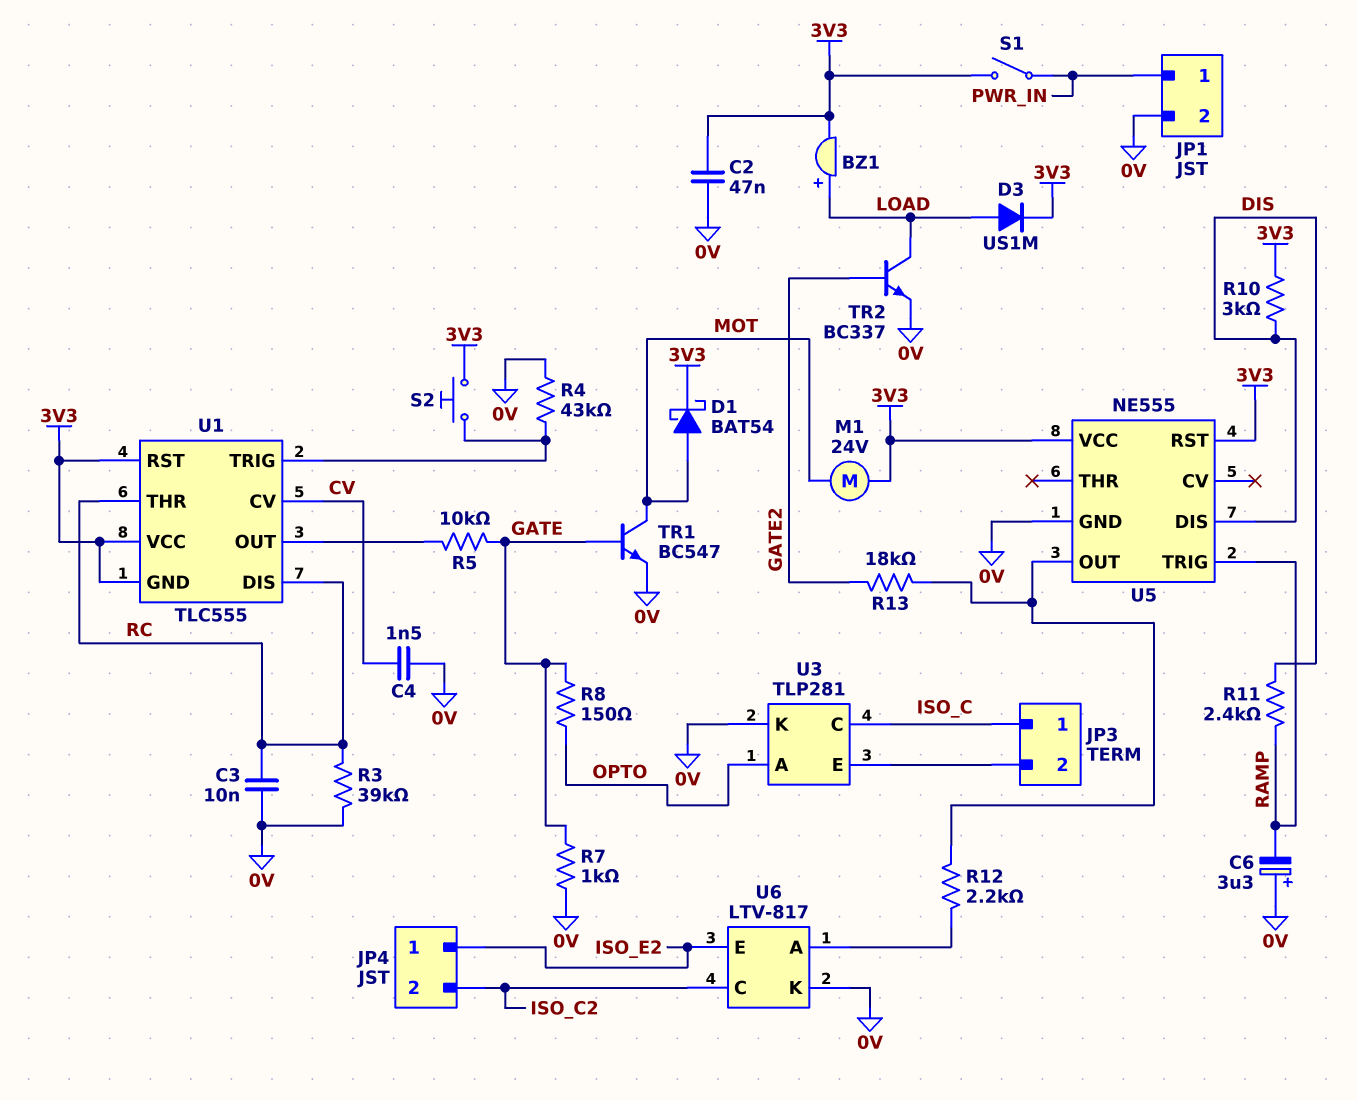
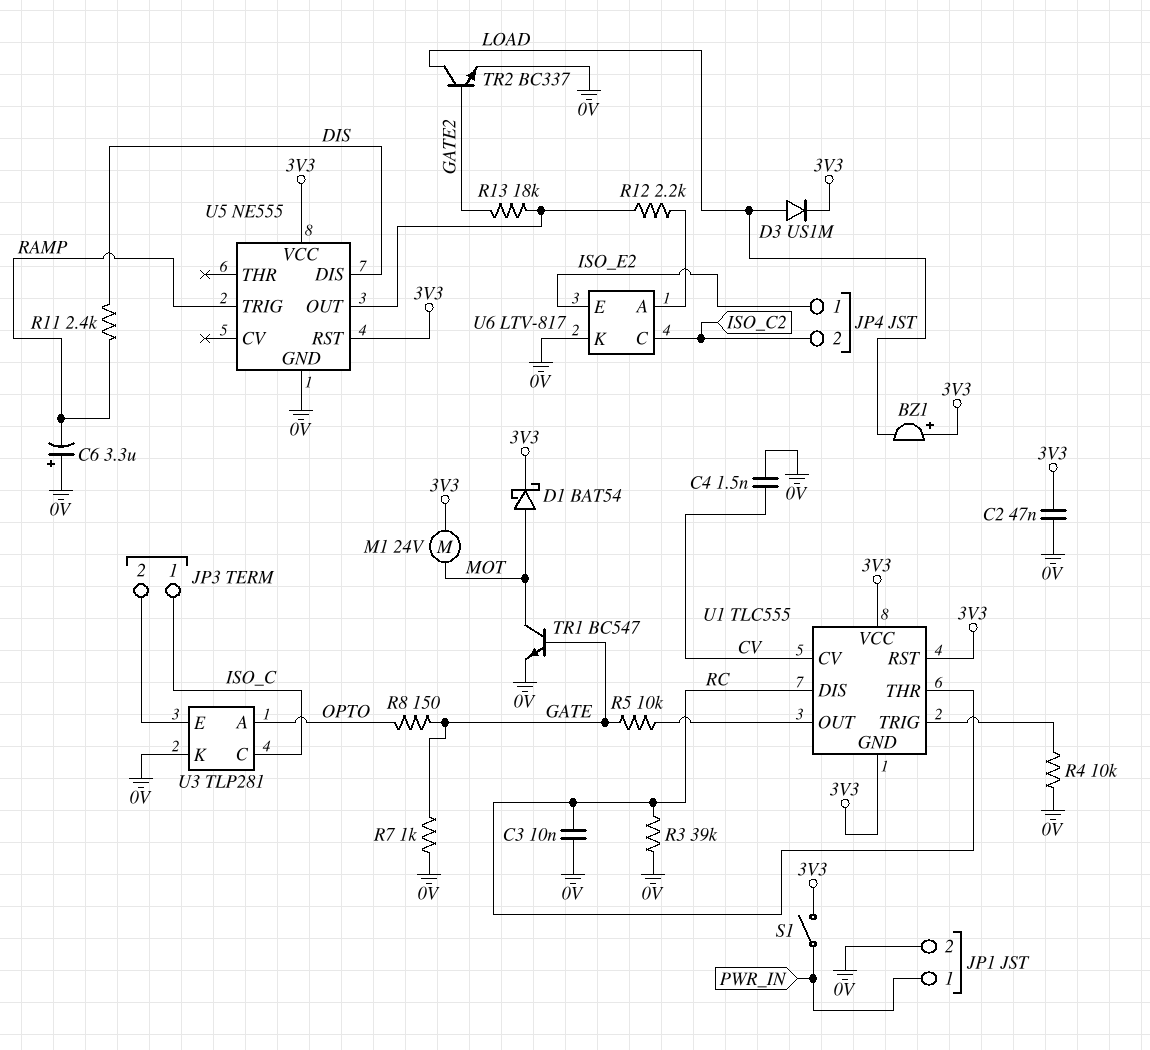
BZ1: buzzer (plus LOAD, minus 3V3) -> buzzer (plus 3V3, minus LOAD)
R4: 43k (0V, U1/TRIG) -> 10k (0V, U1/TRIG)
R10: 3k (3V3, DIS) -> none
S2: button (3V3, U1/TRIG) -> none

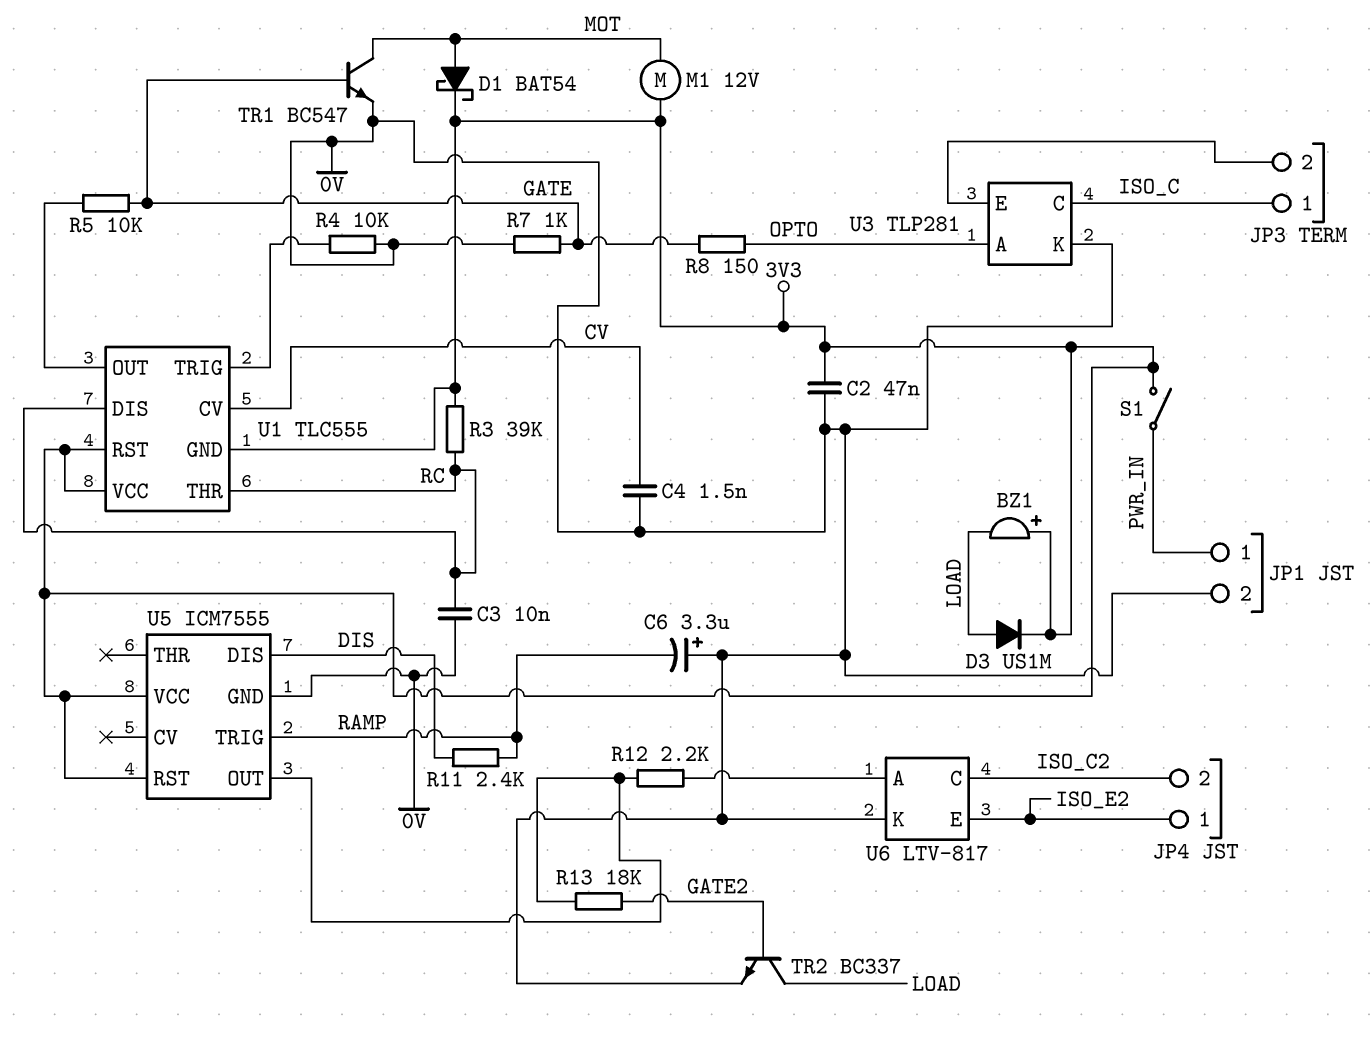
M1: motor 24V (3V3, MOT) -> motor 12V (3V3, MOT)
R3: 39k (0V, RC) -> 39k (3V3, RC)
U5: NE555 -> ICM7555

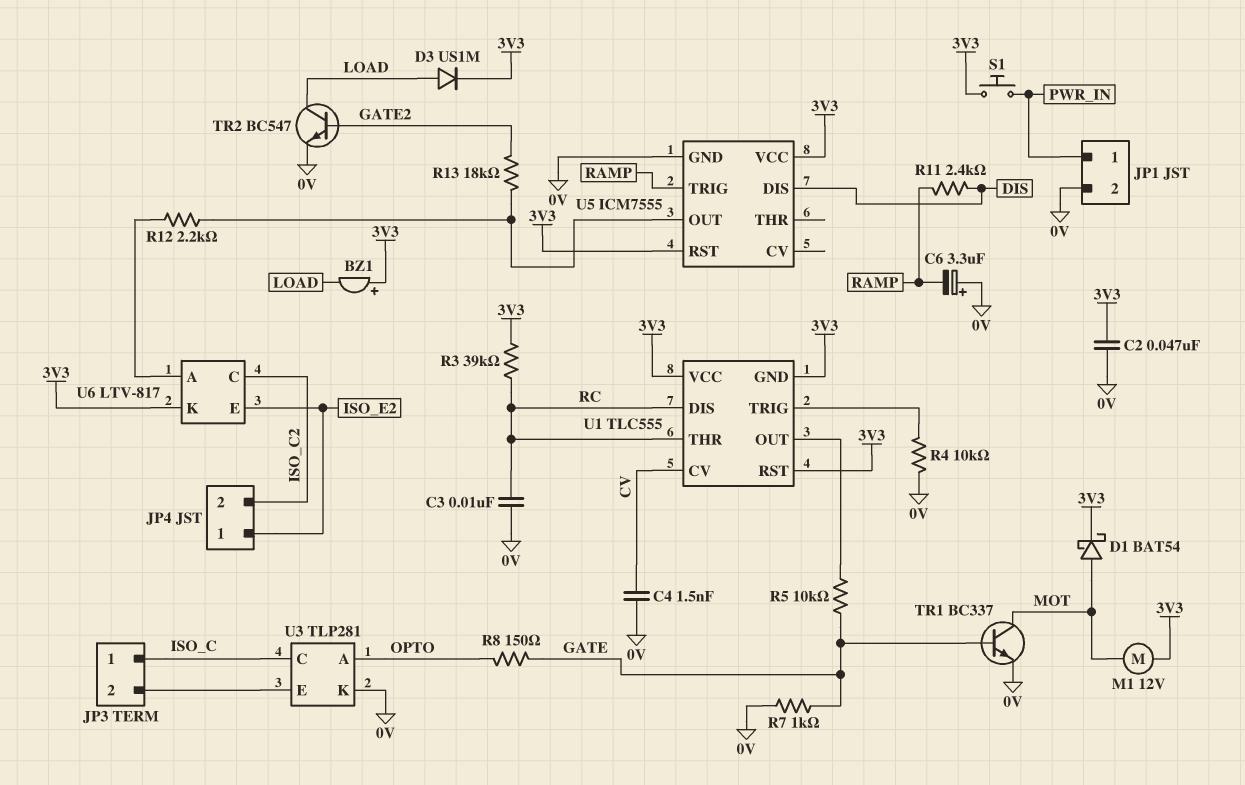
S1: switch (3V3, PWR_IN) -> button (3V3, PWR_IN)
TR1: NPN BC547 (B GATE, C MOT, E 0V) -> NPN BC337 (B GATE, C MOT, E 0V)
TR2: NPN BC337 (B GATE2, C LOAD, E 0V) -> NPN BC547 (B GATE2, C LOAD, E 0V)
U6 pin K: 0V -> 3V3

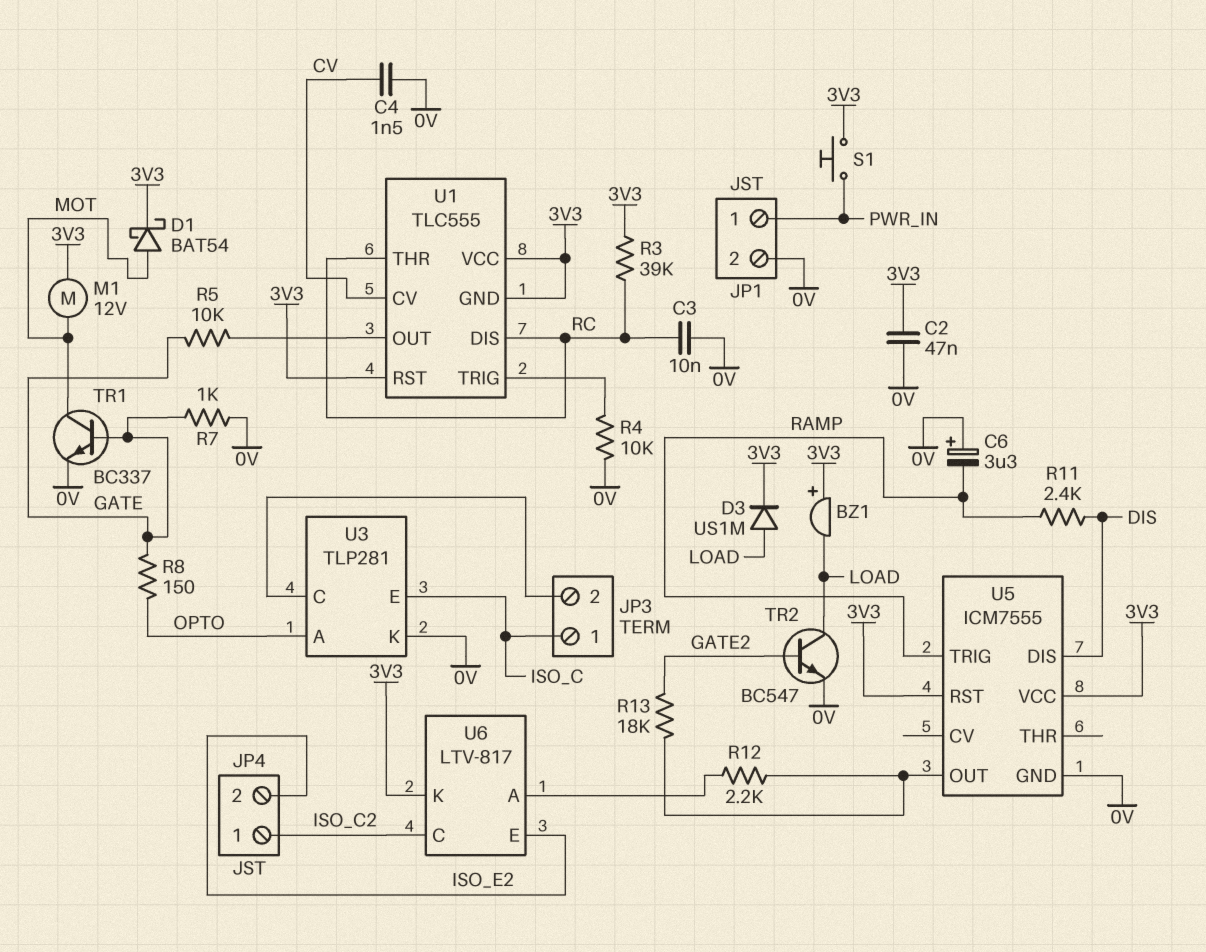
JP4 pin 1: ISO_E2 -> ISO_C2
JP4 pin 2: ISO_C2 -> ISO_E2
U3 pin C: ISO_C -> JP3/2
U3 pin E: JP3/2 -> ISO_C

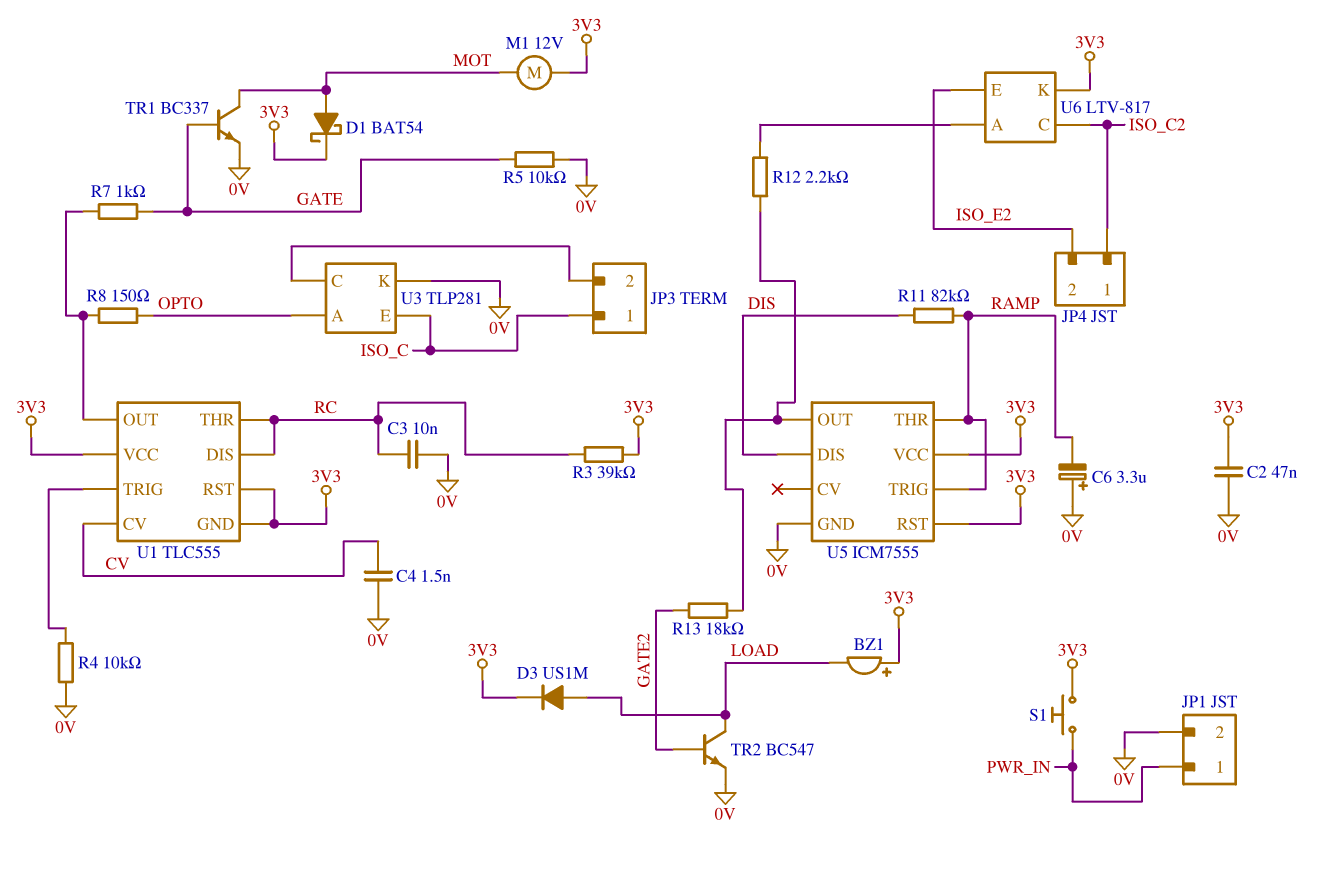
R5: 10k (GATE, U1/OUT) -> 10k (0V, GATE)
R7: 1k (0V, GATE) -> 1k (GATE, U1/OUT)
R8: 150 (GATE, OPTO) -> 150 (OPTO, U1/OUT)
R11: 2.4k (DIS, RAMP) -> 82k (DIS, RAMP)
U5 pin THR: none -> RAMP

